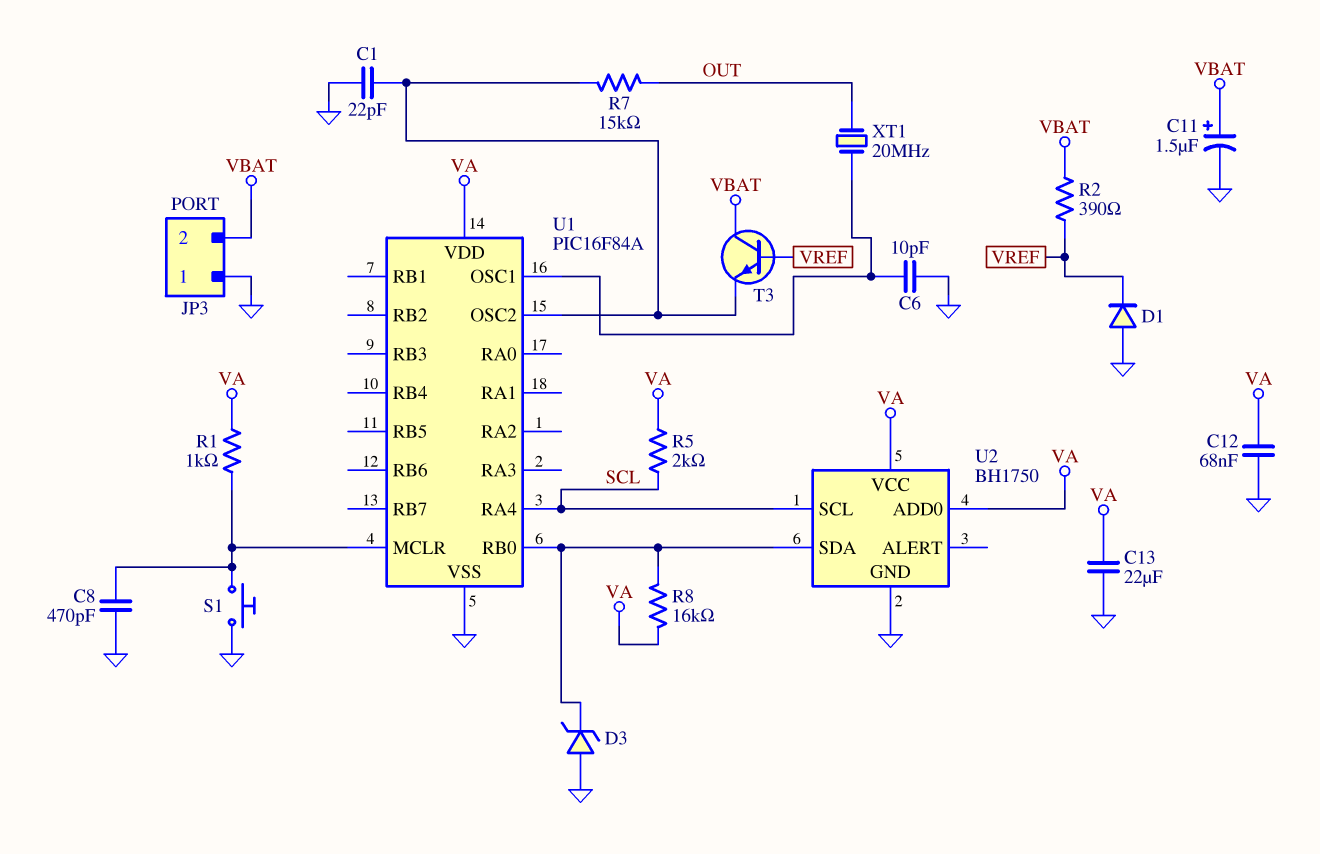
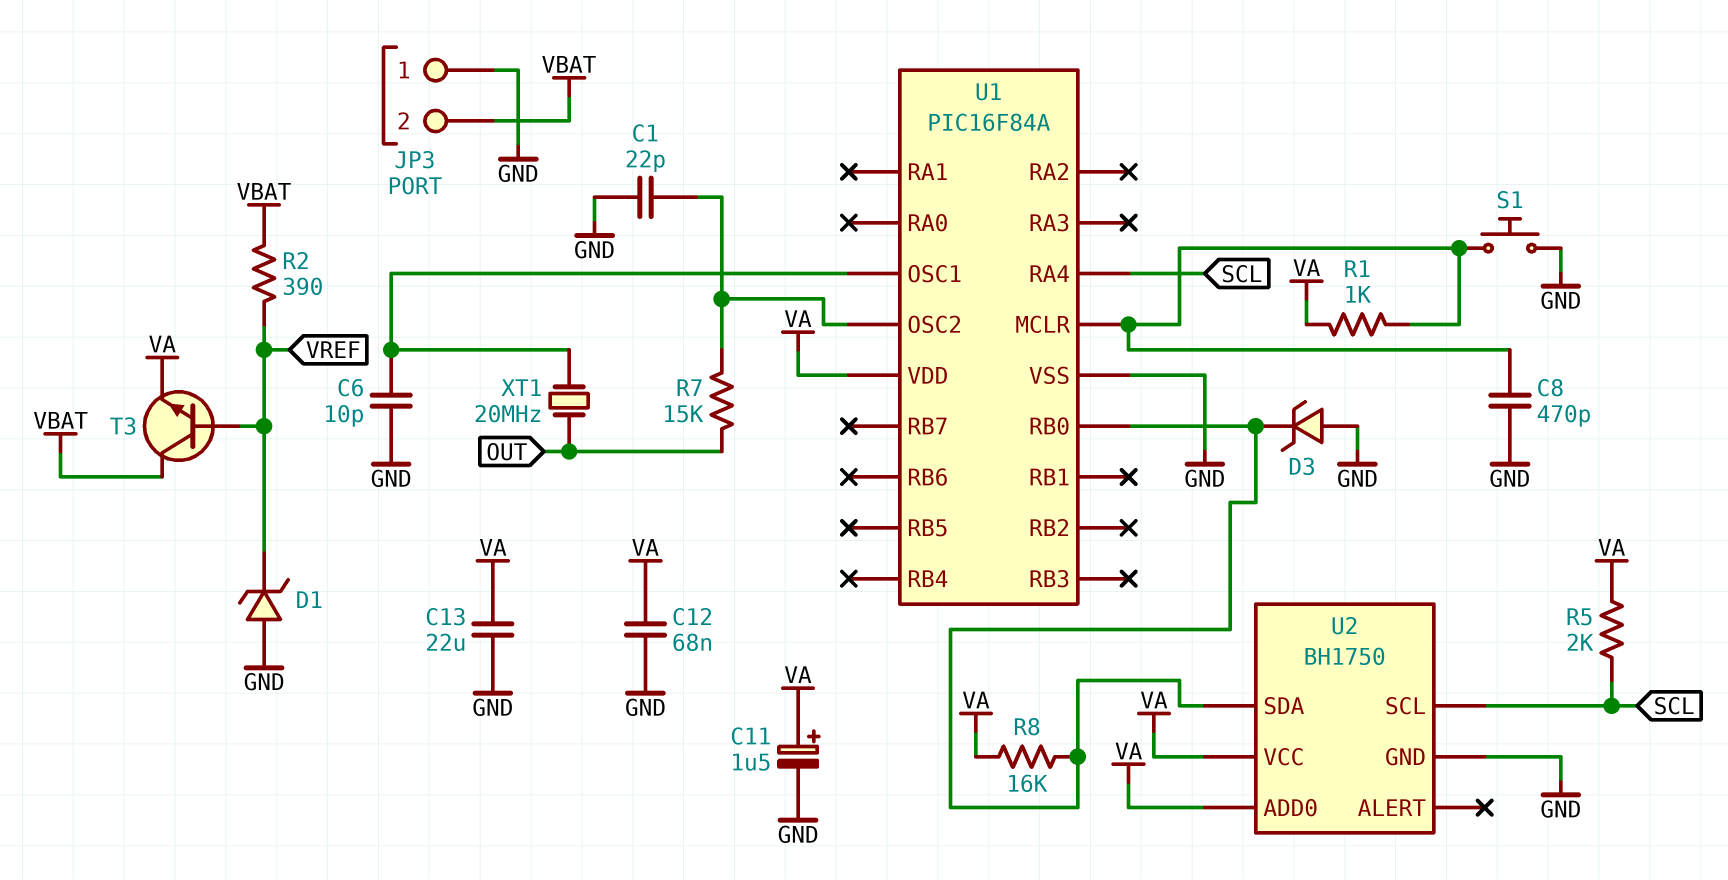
C11: 1.5uF (plus VBAT, minus GND) -> 1.5uF (plus VA, minus GND)
D1: diode (A GND, K VREF) -> zener (A GND, K VREF)
T3: NPN (B VREF, C VBAT, E U1/OSC2) -> NPN (B VREF, C VBAT, E VA)

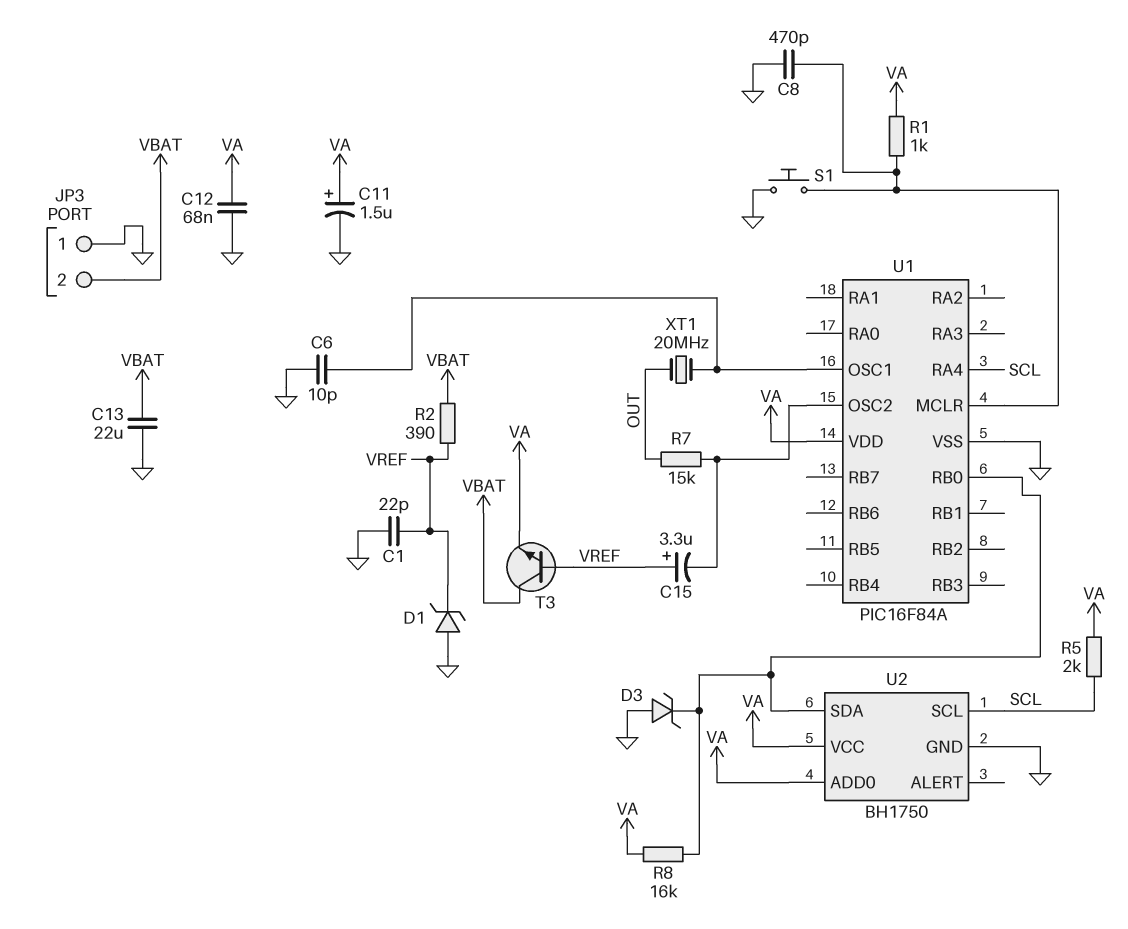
C1: 22pF (GND, U1/OSC2) -> 22pF (GND, VREF)
C13: 22uF (GND, VA) -> 22uF (GND, VBAT)
C15: none -> 3.3uF (plus VREF, minus U1/OSC2)

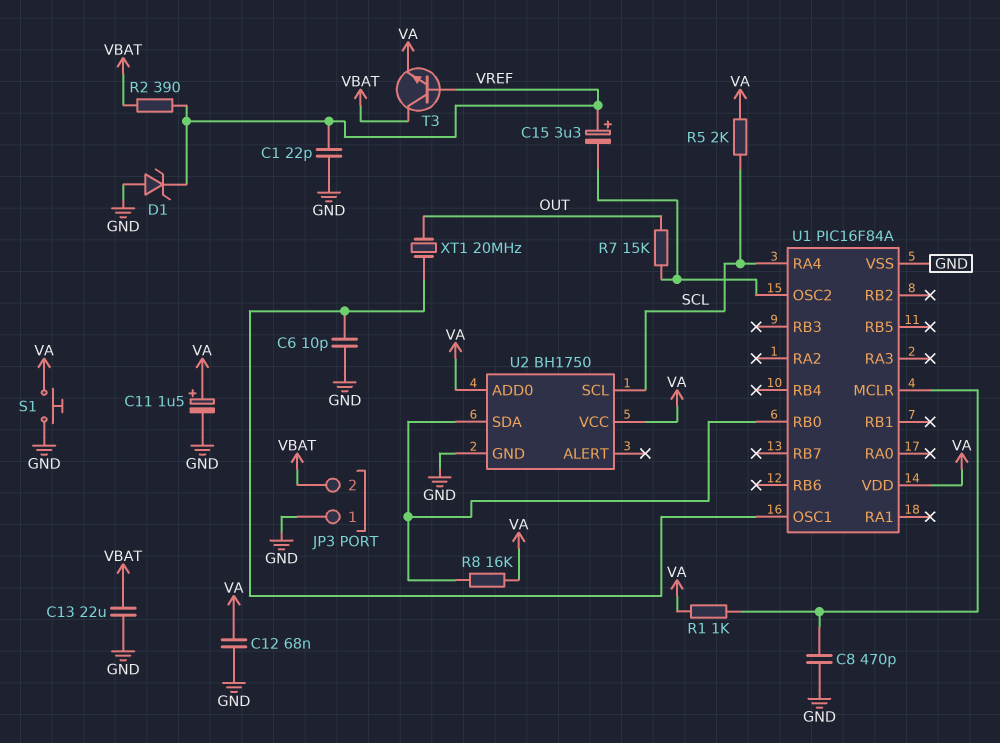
D3: zener (A GND, K U1/RB0) -> none
S1: button (GND, U1/MCLR) -> button (GND, VA)

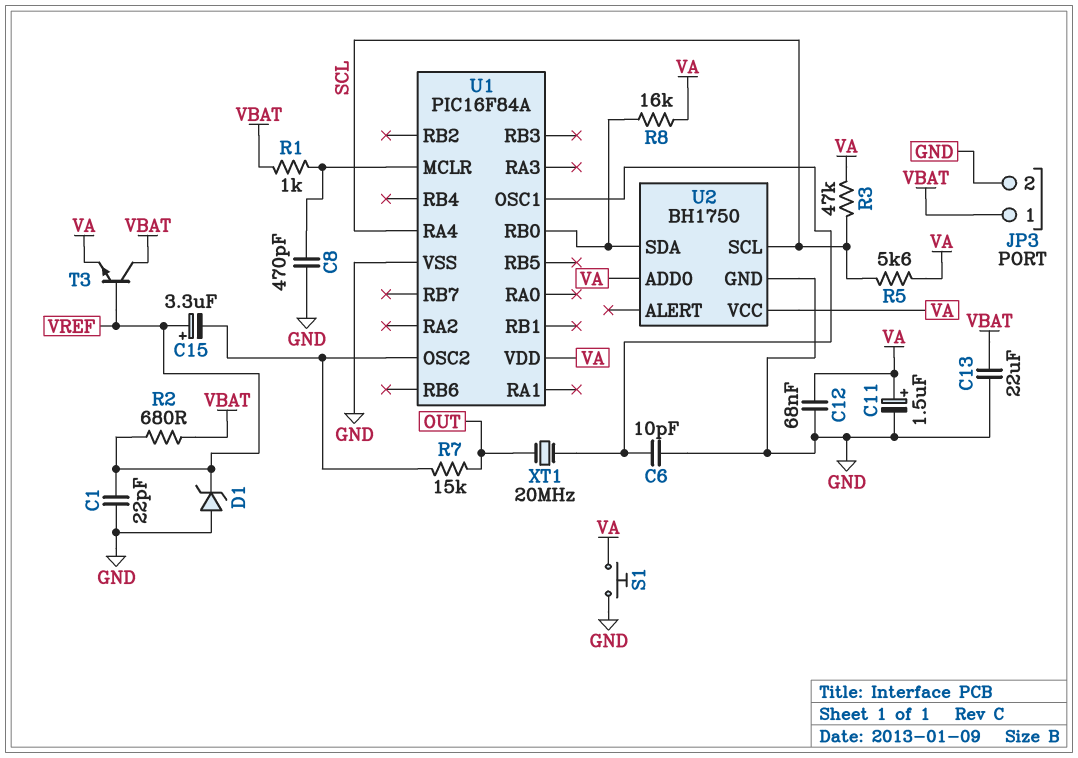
JP3 pin 1: GND -> VBAT
JP3 pin 2: VBAT -> GND
R1: 1k (U1/MCLR, VA) -> 1k (U1/MCLR, VBAT)
R2: 390 (VBAT, VREF) -> 680 (VBAT, VREF)
R3: none -> 47k (SCL, VA)
R5: 2k (SCL, VA) -> 5.6k (SCL, VA)

